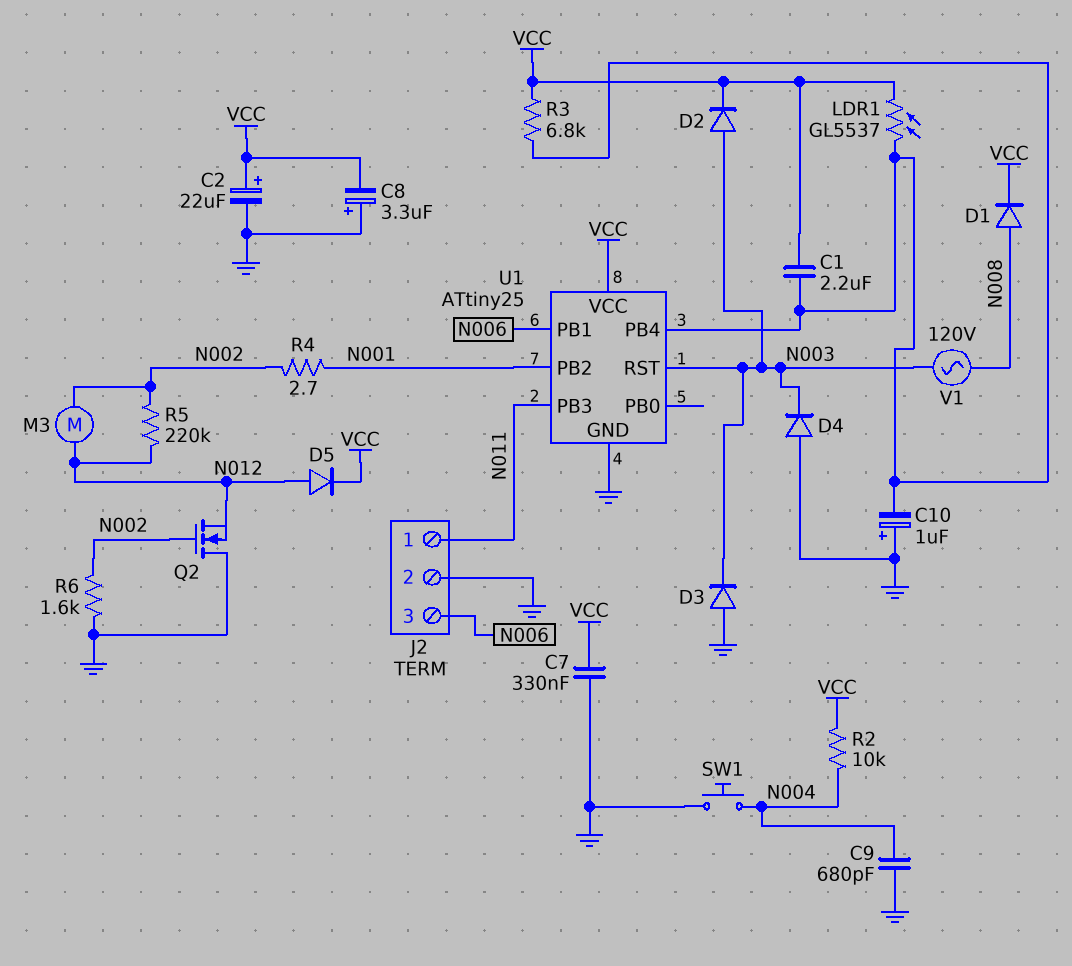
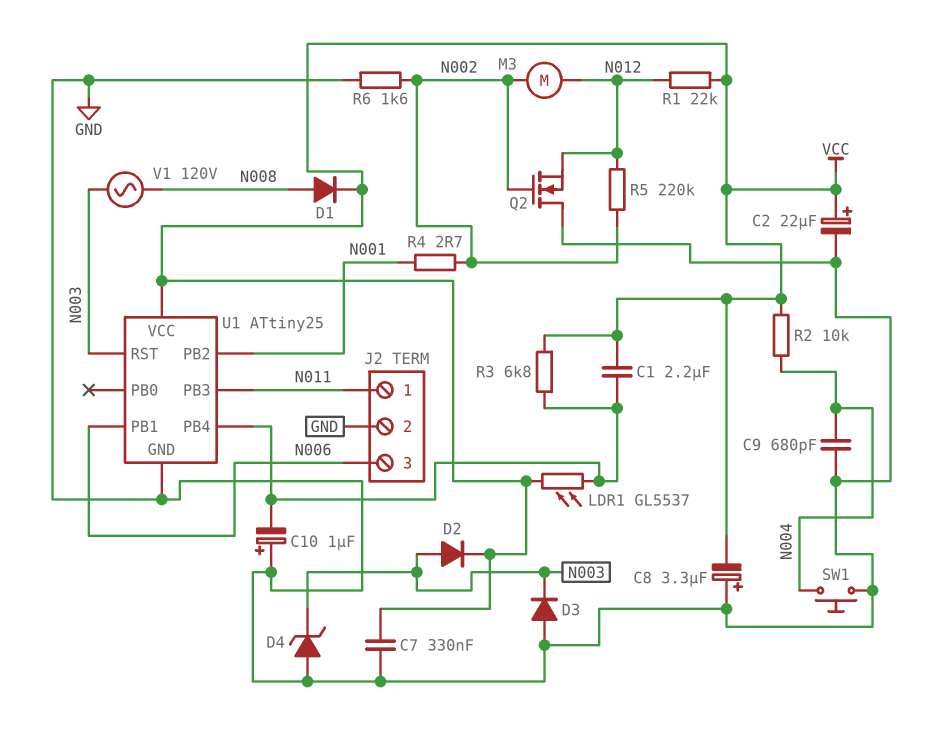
D4: diode (A GND, K N003) -> zener (A GND, K N003)
D5: diode (A N012, K VCC) -> none
R1: none -> 22k (N012, VCC)

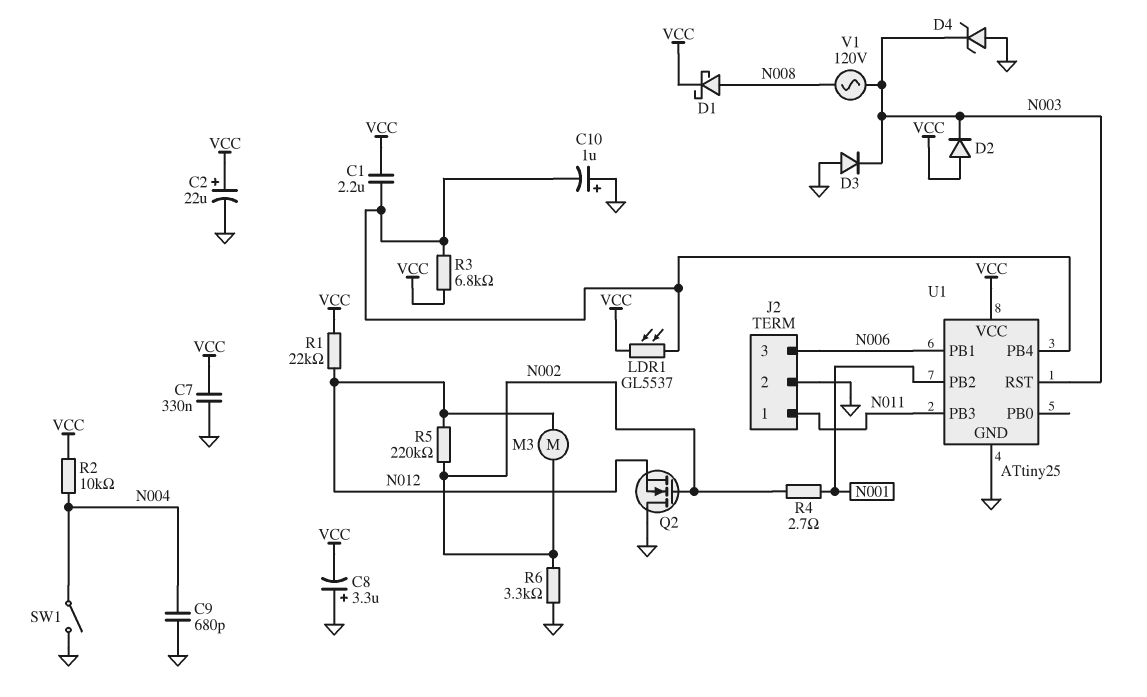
D1: diode (A N008, K VCC) -> schottky (A N008, K VCC)
D2: diode (A N003, K VCC) -> diode (A VCC, K N003)
R6: 1.6k (GND, N002) -> 3.3k (GND, N002)
SW1: button (GND, N004) -> switch (GND, N004)

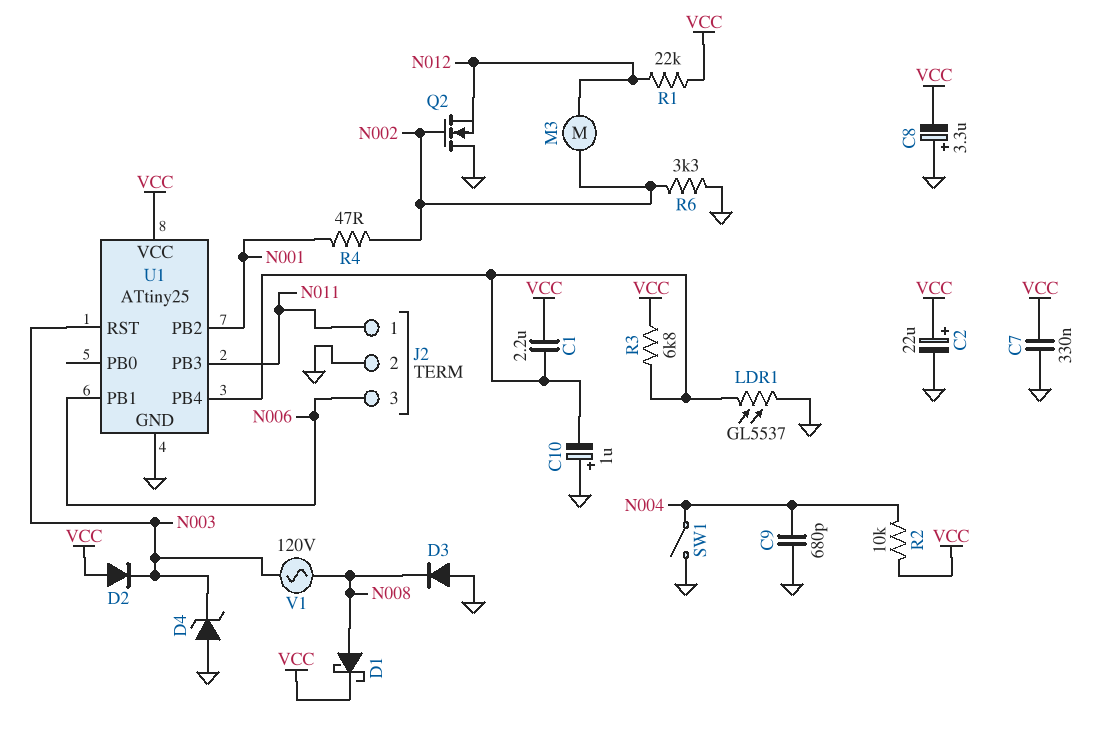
D3: diode (A GND, K N003) -> diode (A GND, K N008)
LDR1: GL5537 (U1/PB4, VCC) -> GL5537 (GND, U1/PB4)
R4: 2.7 (N001, N002) -> 47 (N001, N002)
R5: 220k (N002, N012) -> none

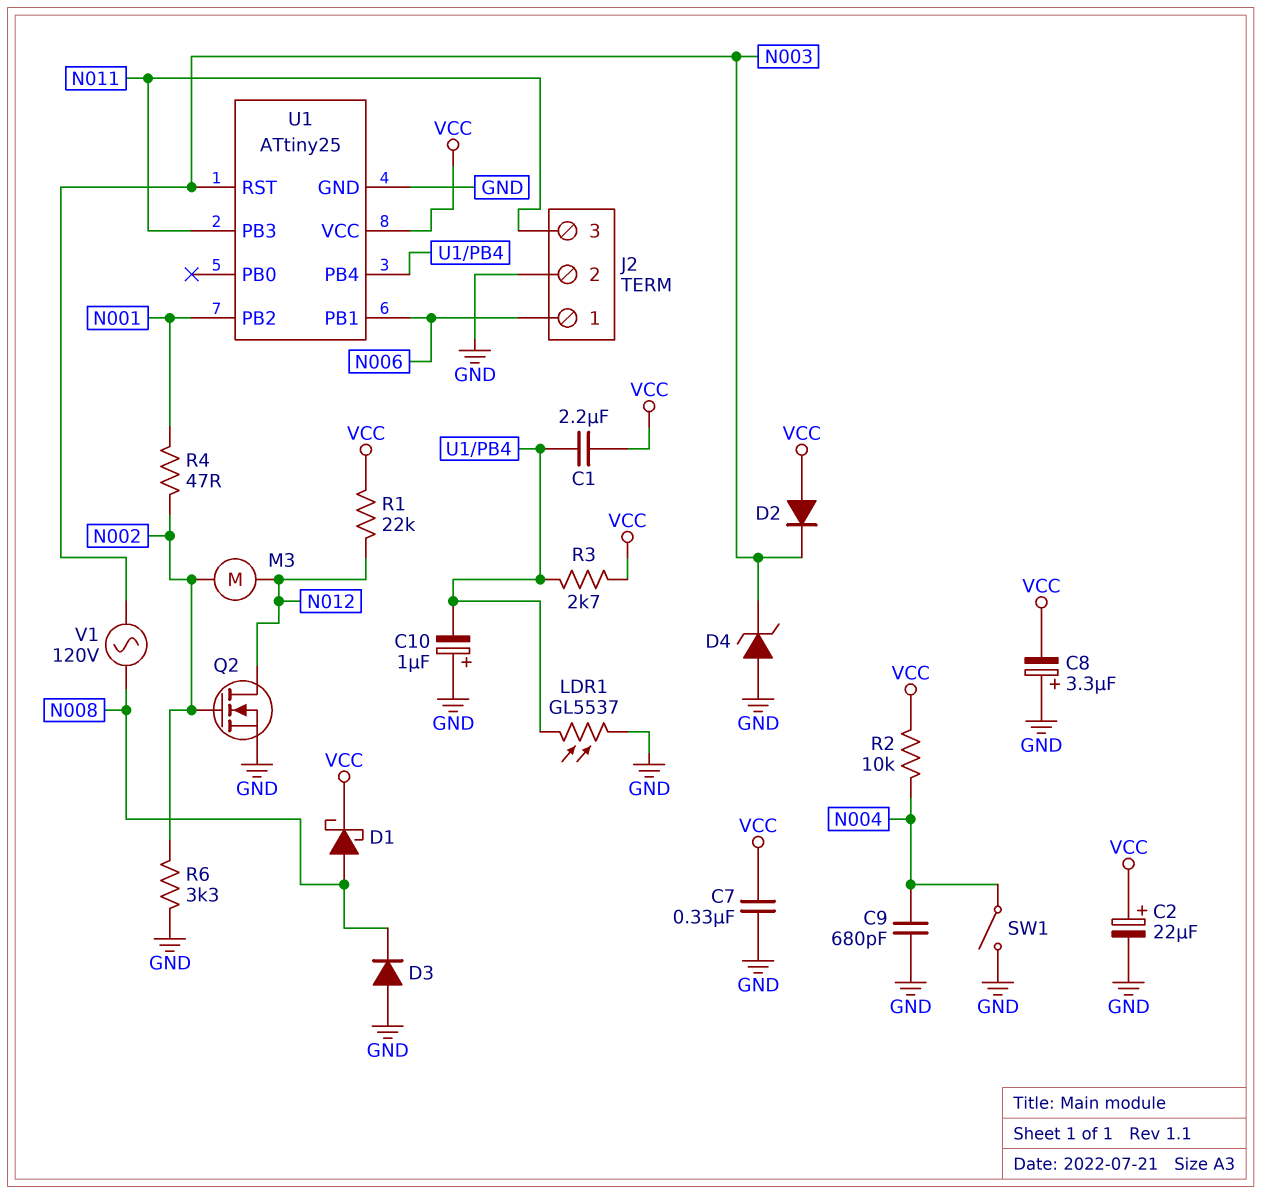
J2 pin 1: N011 -> N006
J2 pin 3: N006 -> N011
Q2: NMOS (G N002, D GND, S N012) -> NMOS (G N002, D N012, S GND)
R3: 6.8k (U1/PB4, VCC) -> 2.7k (U1/PB4, VCC)

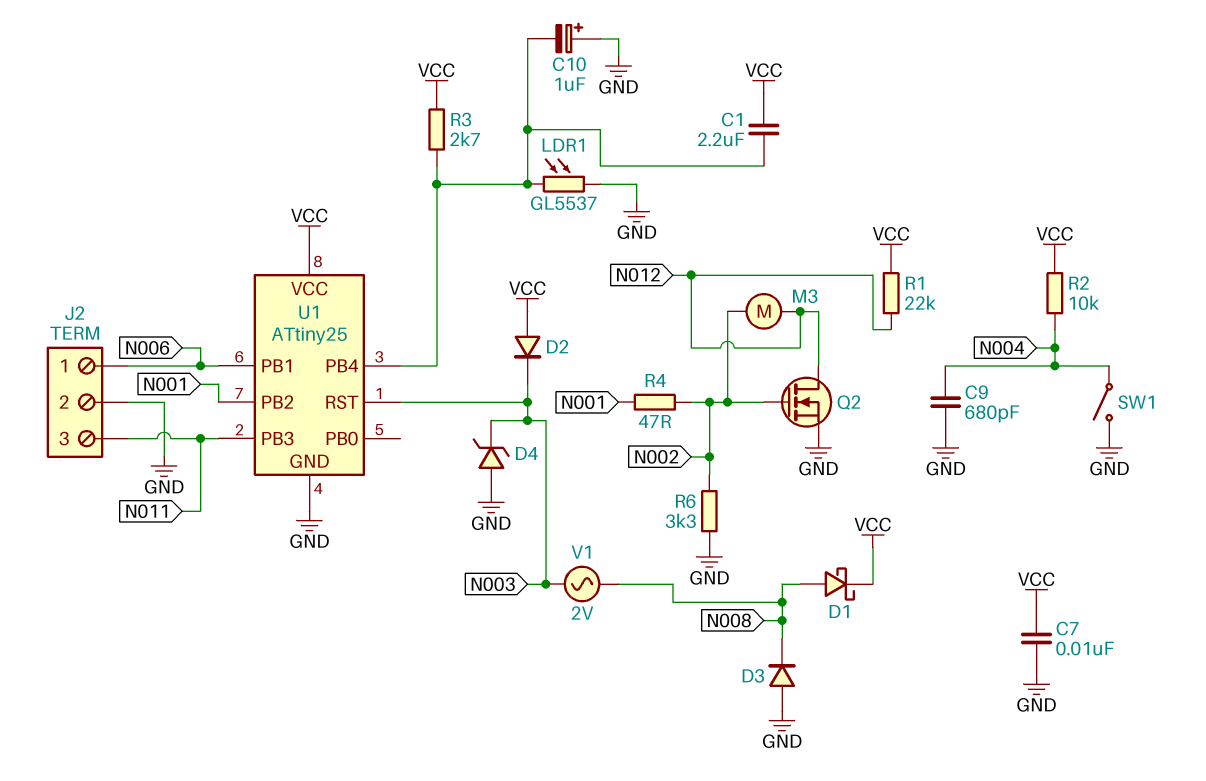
C2: 22uF (plus VCC, minus GND) -> none
C7: 330nF (GND, VCC) -> 10nF (GND, VCC)
C8: 3.3uF (plus GND, minus VCC) -> none
V1: AC 120V (N003, N008) -> AC 2V (N003, N008)

